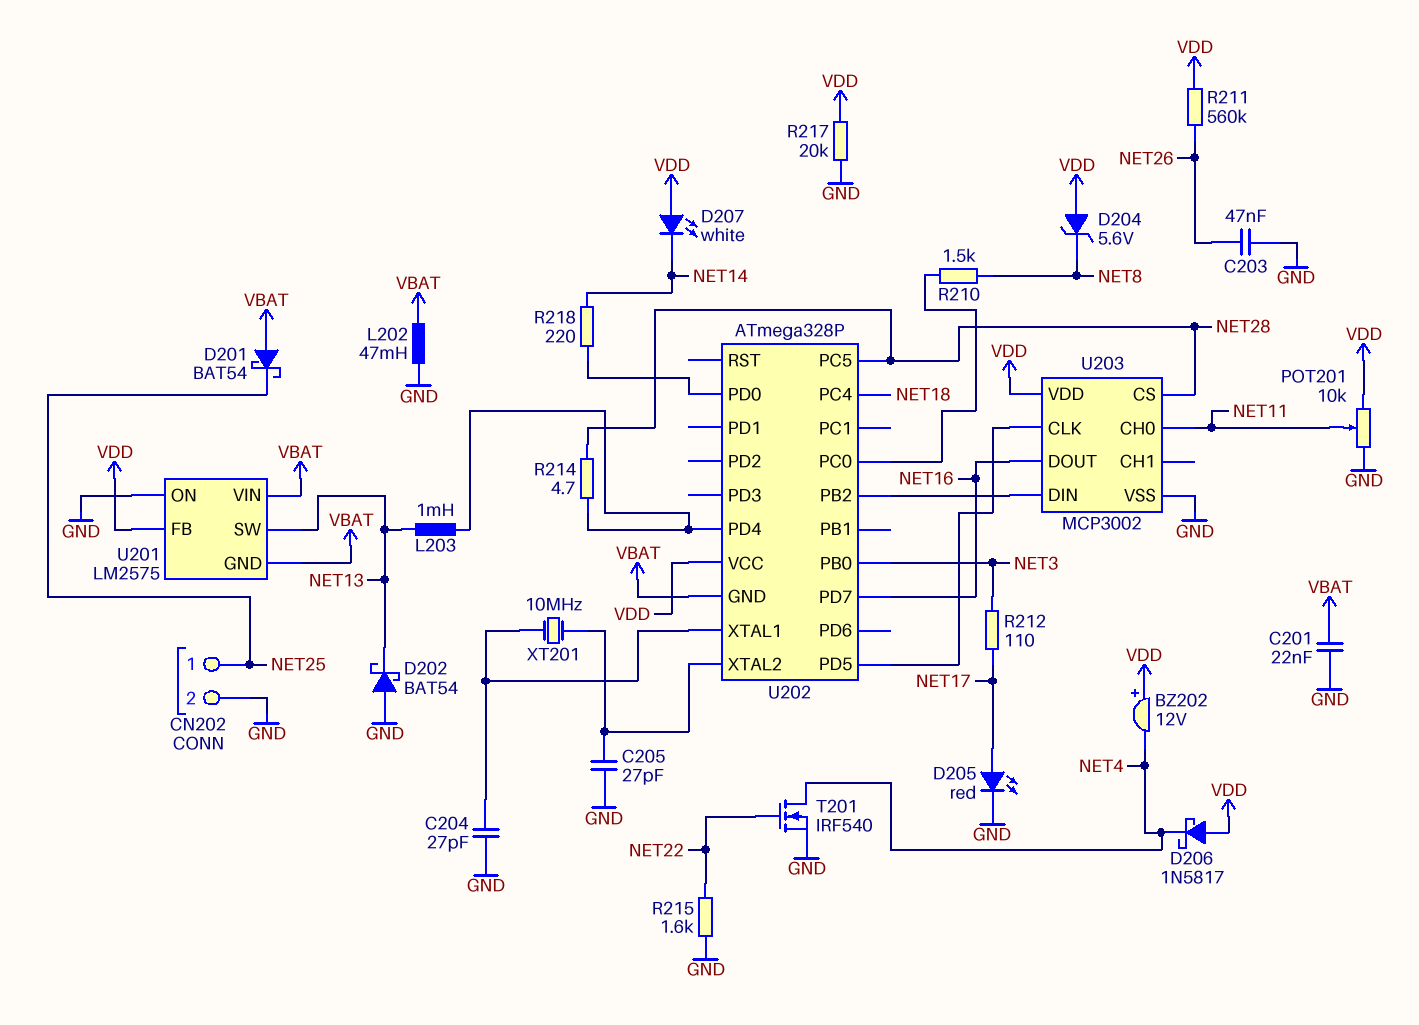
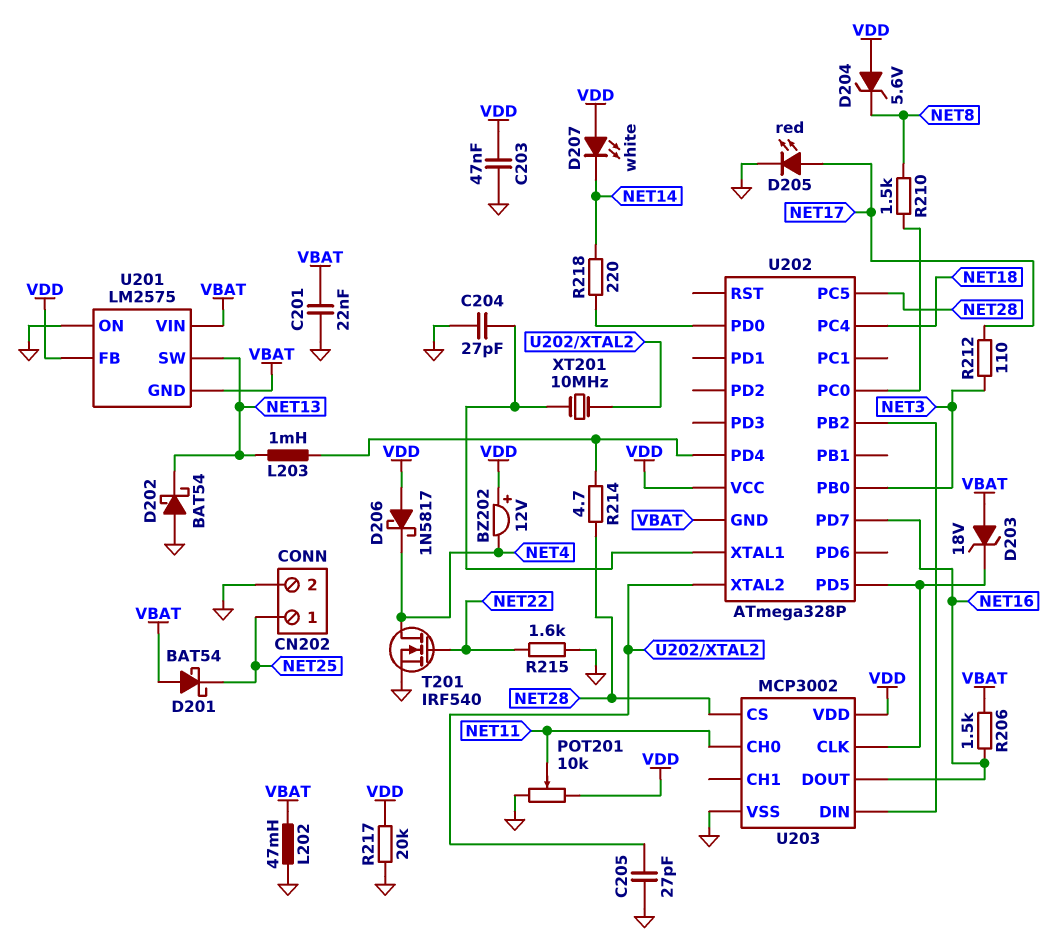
C203: 47nF (GND, NET26) -> 47nF (GND, VDD)
D203: none -> zener 18V (A VBAT, K U202/PD5)
R206: none -> 1.5k (NET16, VBAT)
R211: 560k (NET26, VDD) -> none

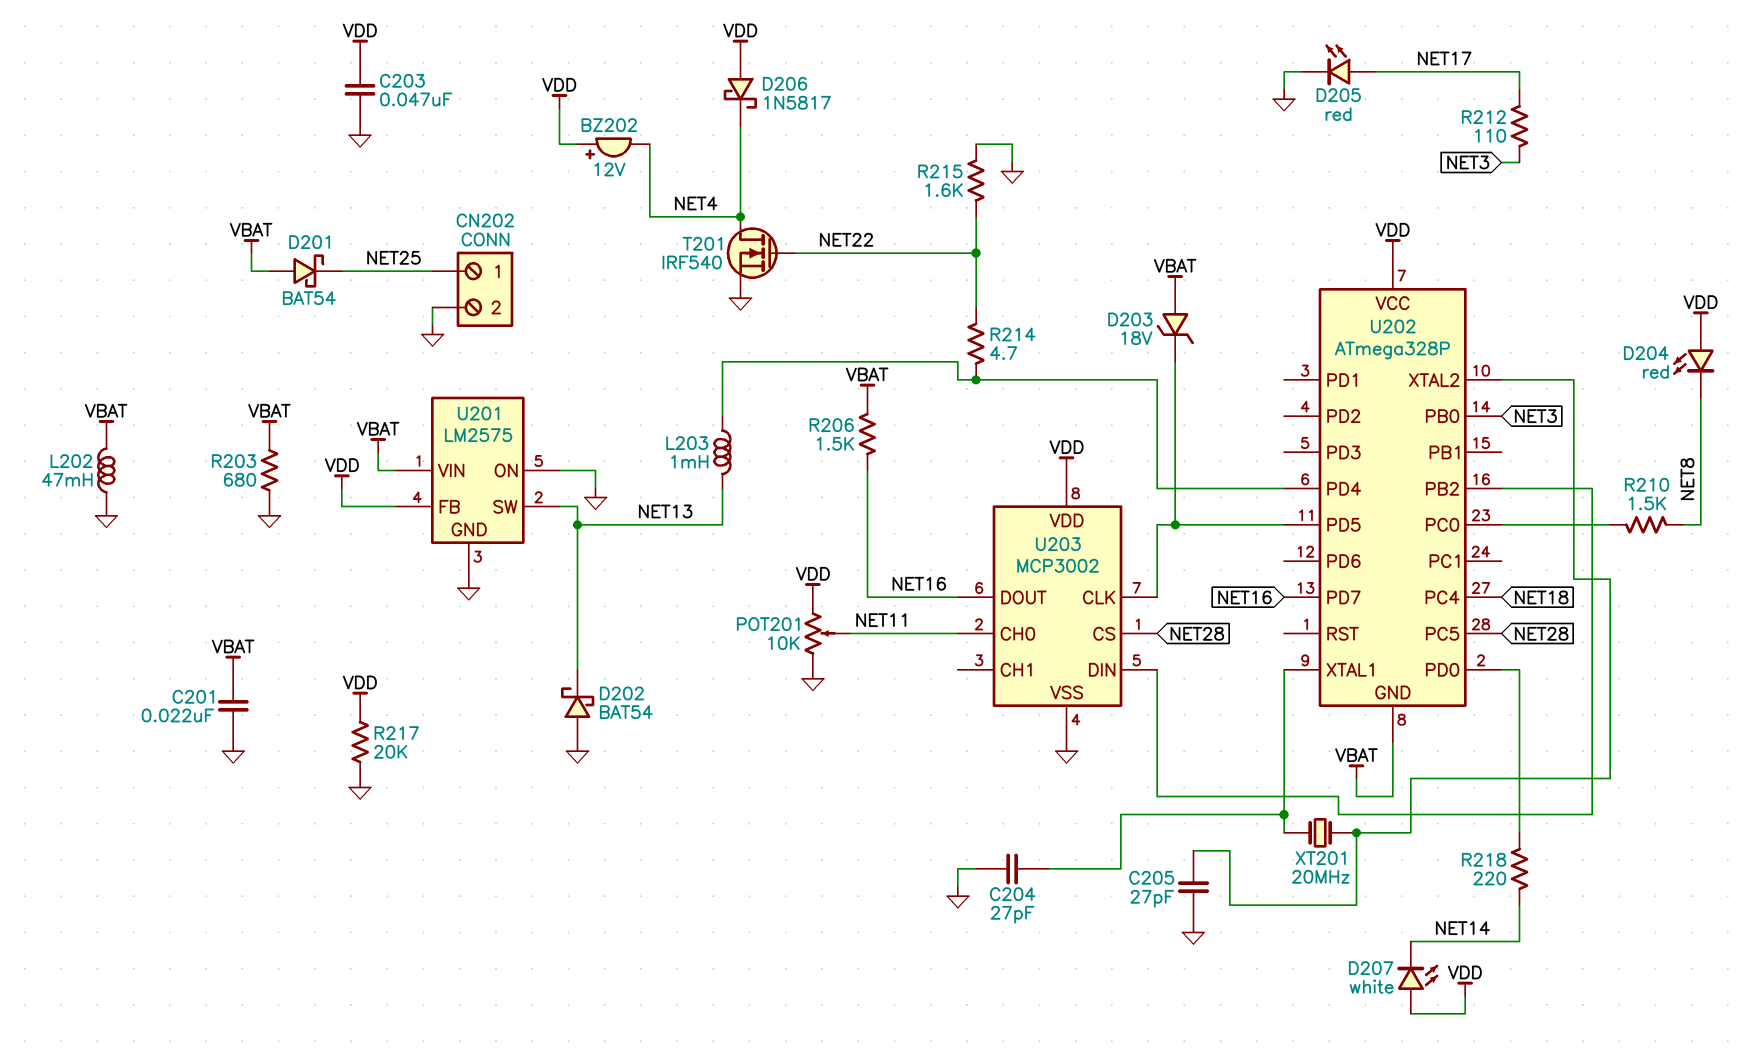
D204: zener 5.6V (A VDD, K NET8) -> LED red (A VDD, K NET8)
R203: none -> 680 (GND, VBAT)
R214: 4.7 (NET28, U202/PD4) -> 4.7 (NET22, U202/PD4)
U201 pin GND: VBAT -> GND
XT201: 10MHz (U202/XTAL1, U202/XTAL2) -> 20MHz (U202/XTAL1, U202/XTAL2)

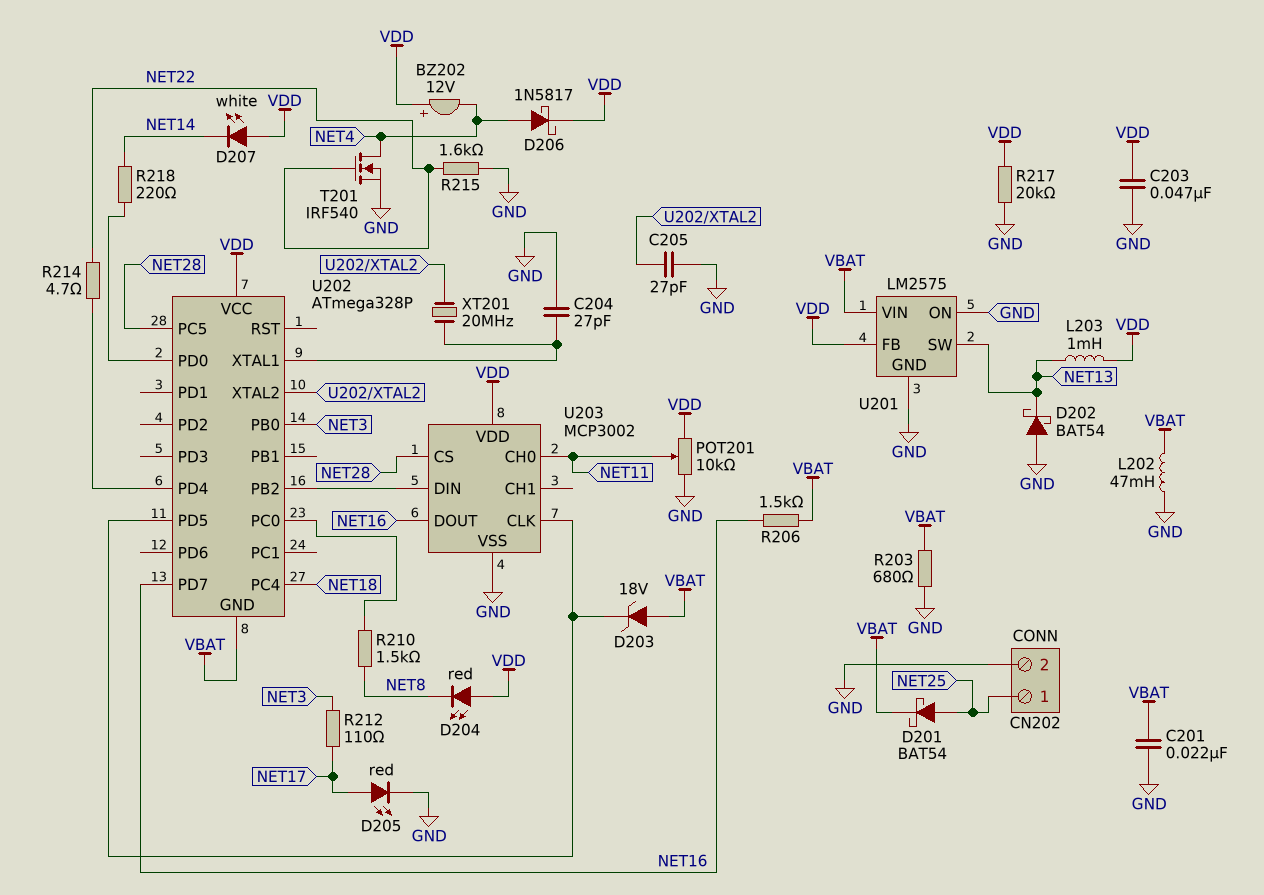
D201: schottky BAT54 (A VBAT, K NET25) -> schottky BAT54 (A NET25, K VBAT)
D206: schottky 1N5817 (A VDD, K NET4) -> schottky 1N5817 (A NET4, K VDD)
L203: 1mH (NET13, U202/PD4) -> 1mH (NET13, VDD)

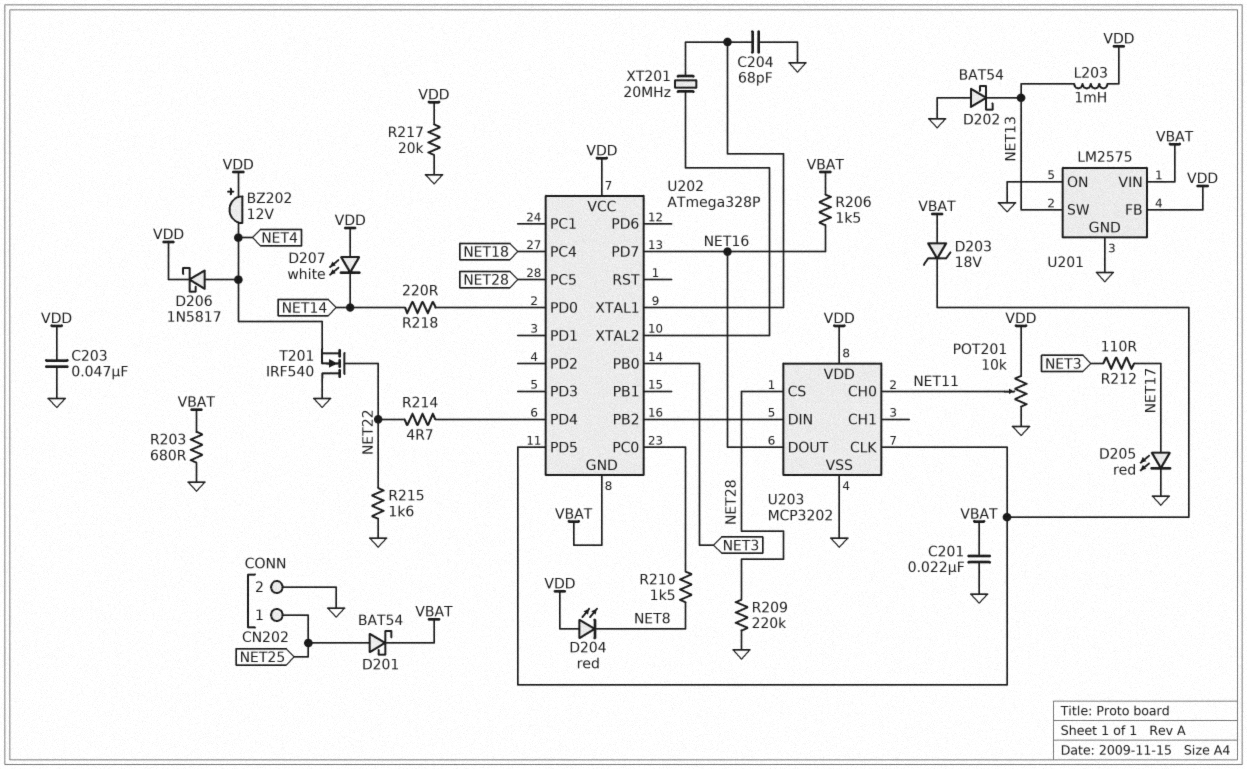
C204: 27pF (GND, U202/XTAL1) -> 68pF (GND, U202/XTAL1)
C205: 27pF (GND, U202/XTAL2) -> none
L202: 47mH (GND, VBAT) -> none
R209: none -> 220k (GND, NET28)
T201: NMOS IRF540 (G NET22, D NET4, S GND) -> NMOS IRF540 (G NET22, D GND, S NET4)
U203: MCP3002 -> MCP3202

